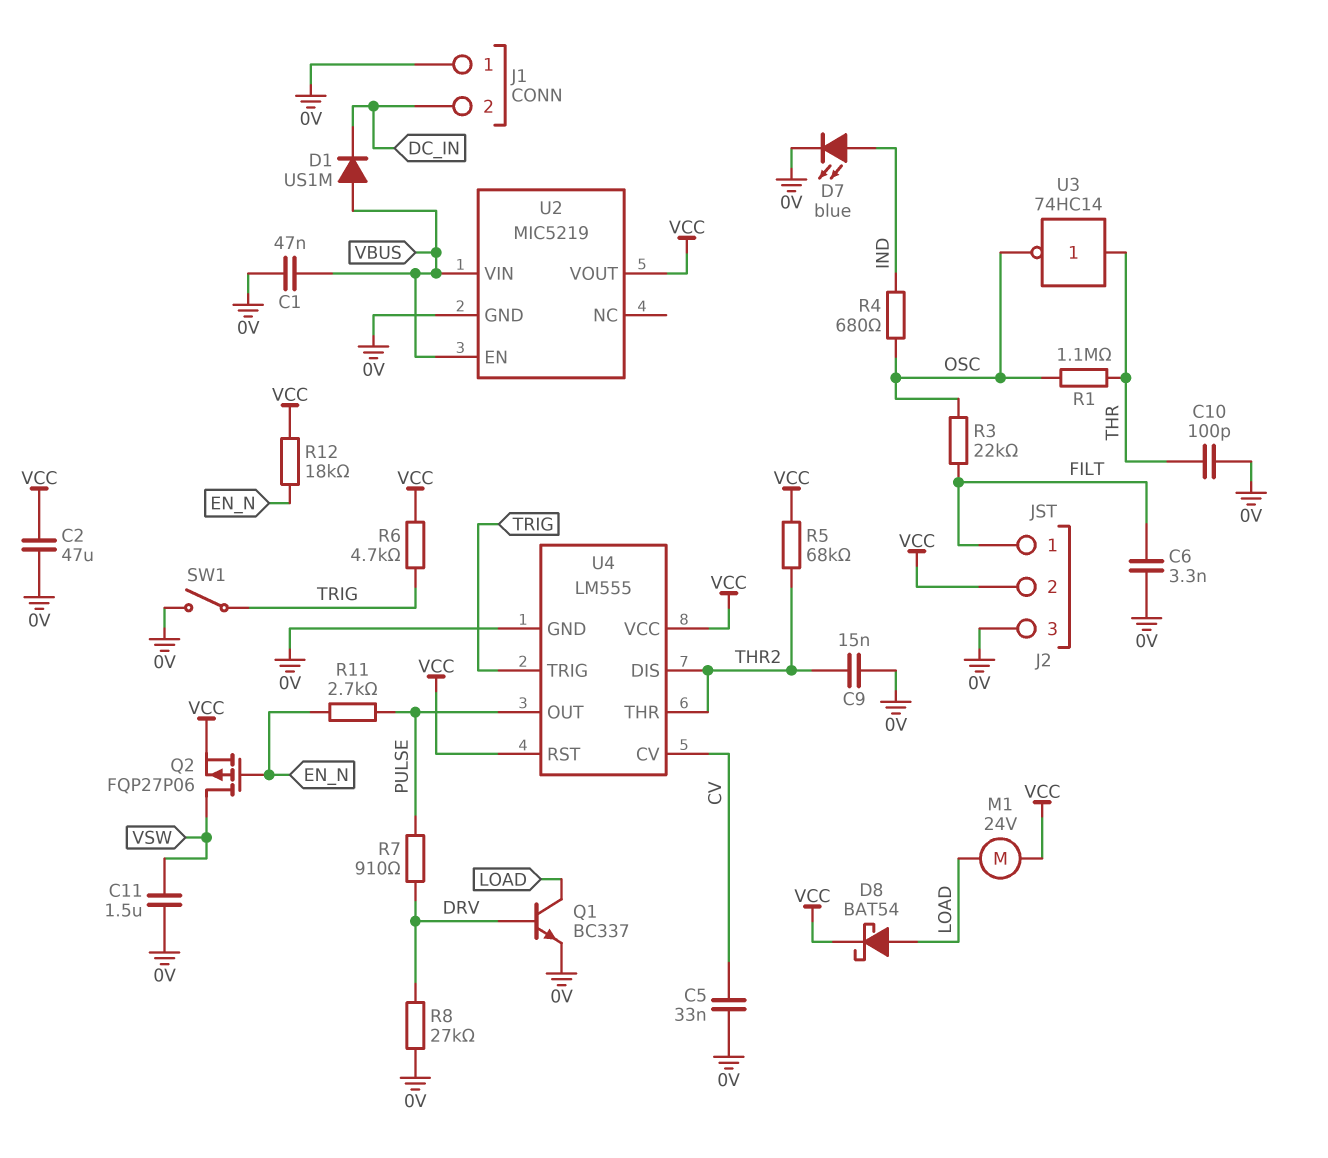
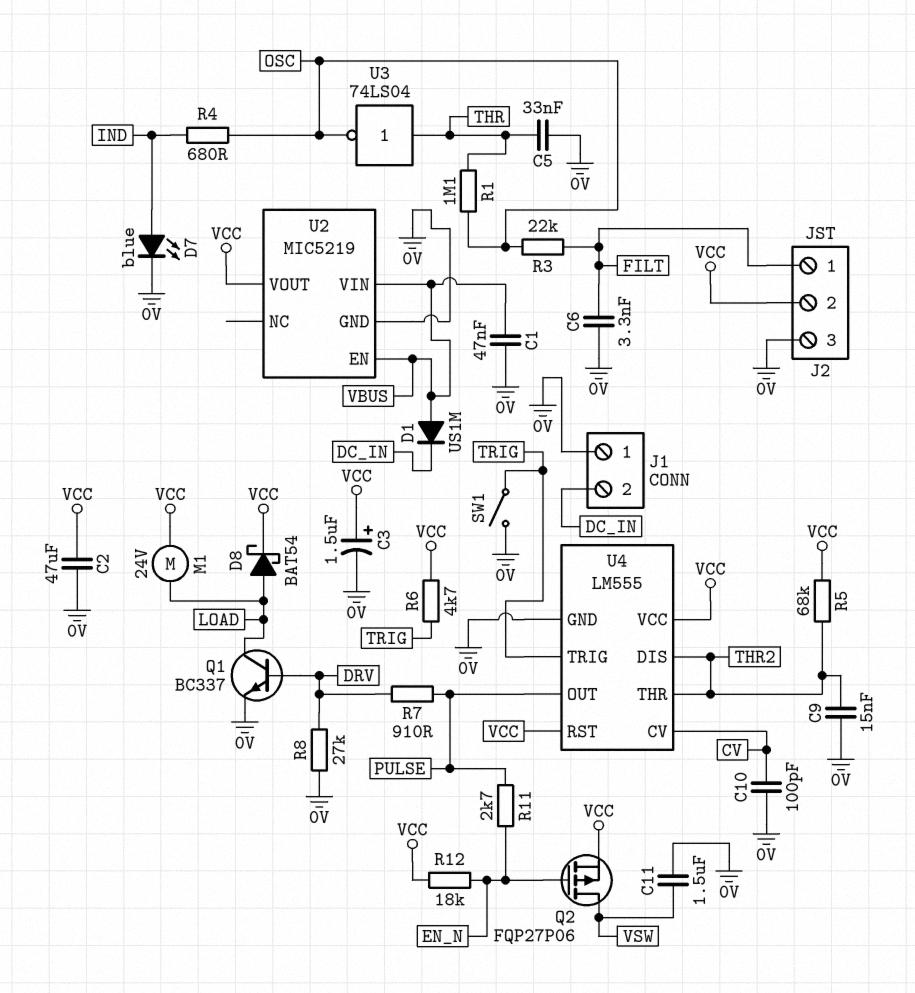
C3: none -> 1.5uF (plus VCC, minus 0V)
C5: 33nF (0V, CV) -> 33nF (0V, THR)
C10: 100pF (0V, THR) -> 100pF (0V, CV)
U3: NOT 74HC14 (in THR, out OSC) -> NOT 74LS04 (in THR, out OSC)

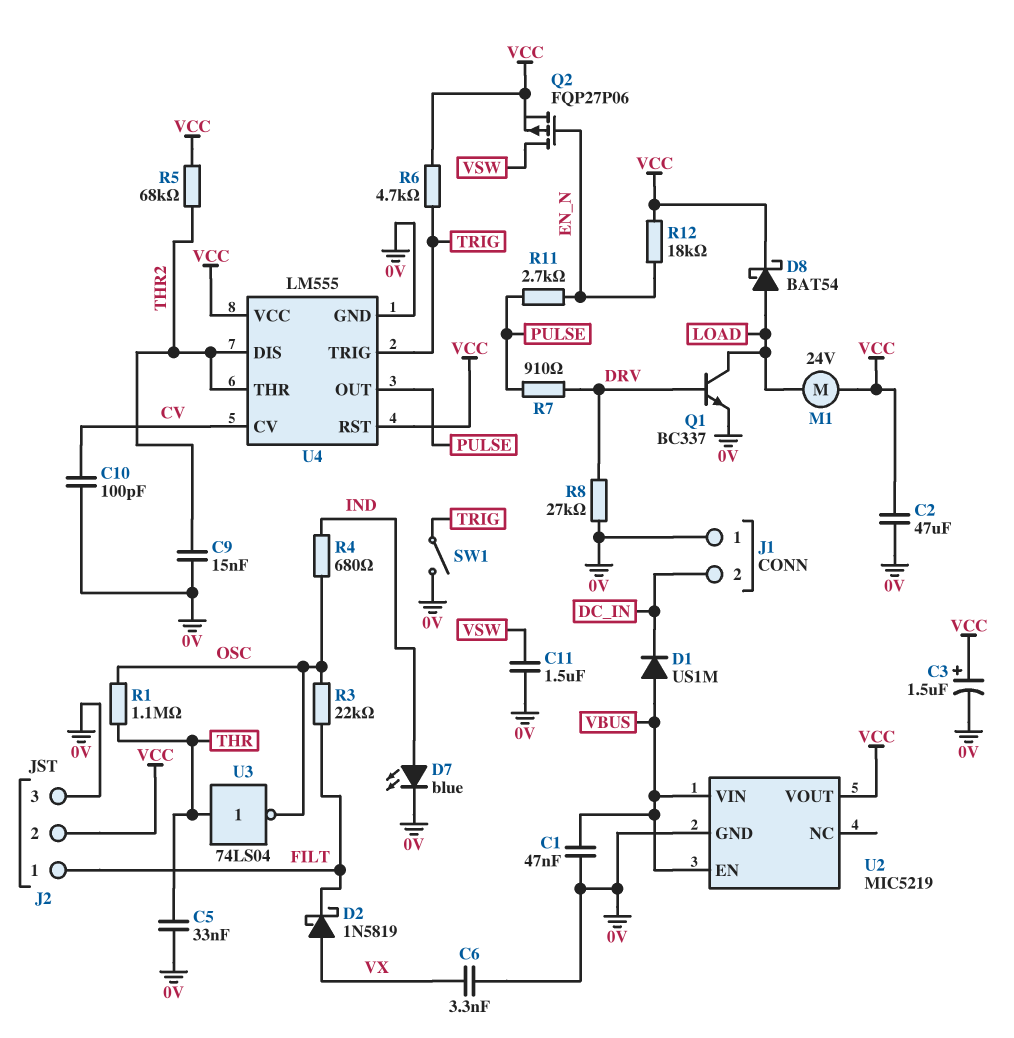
C6: 3.3nF (0V, FILT) -> 3.3nF (0V, VX)
D2: none -> schottky 1N5819 (A VX, K FILT)

